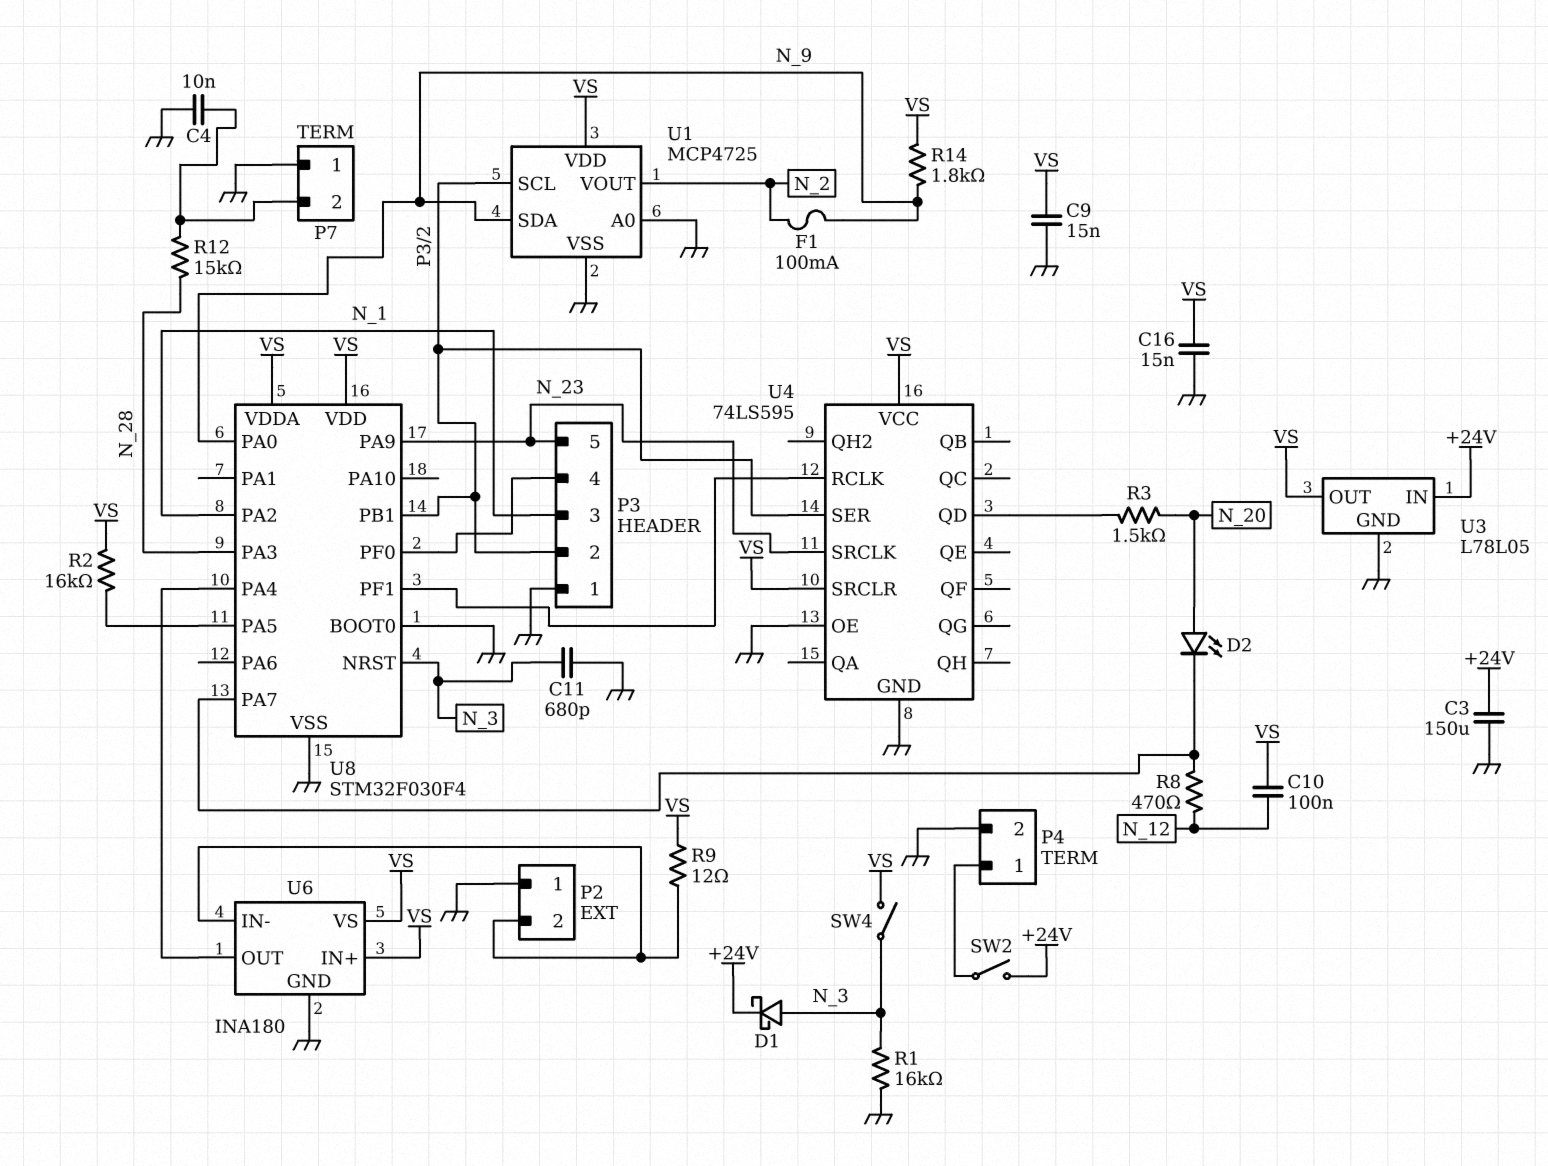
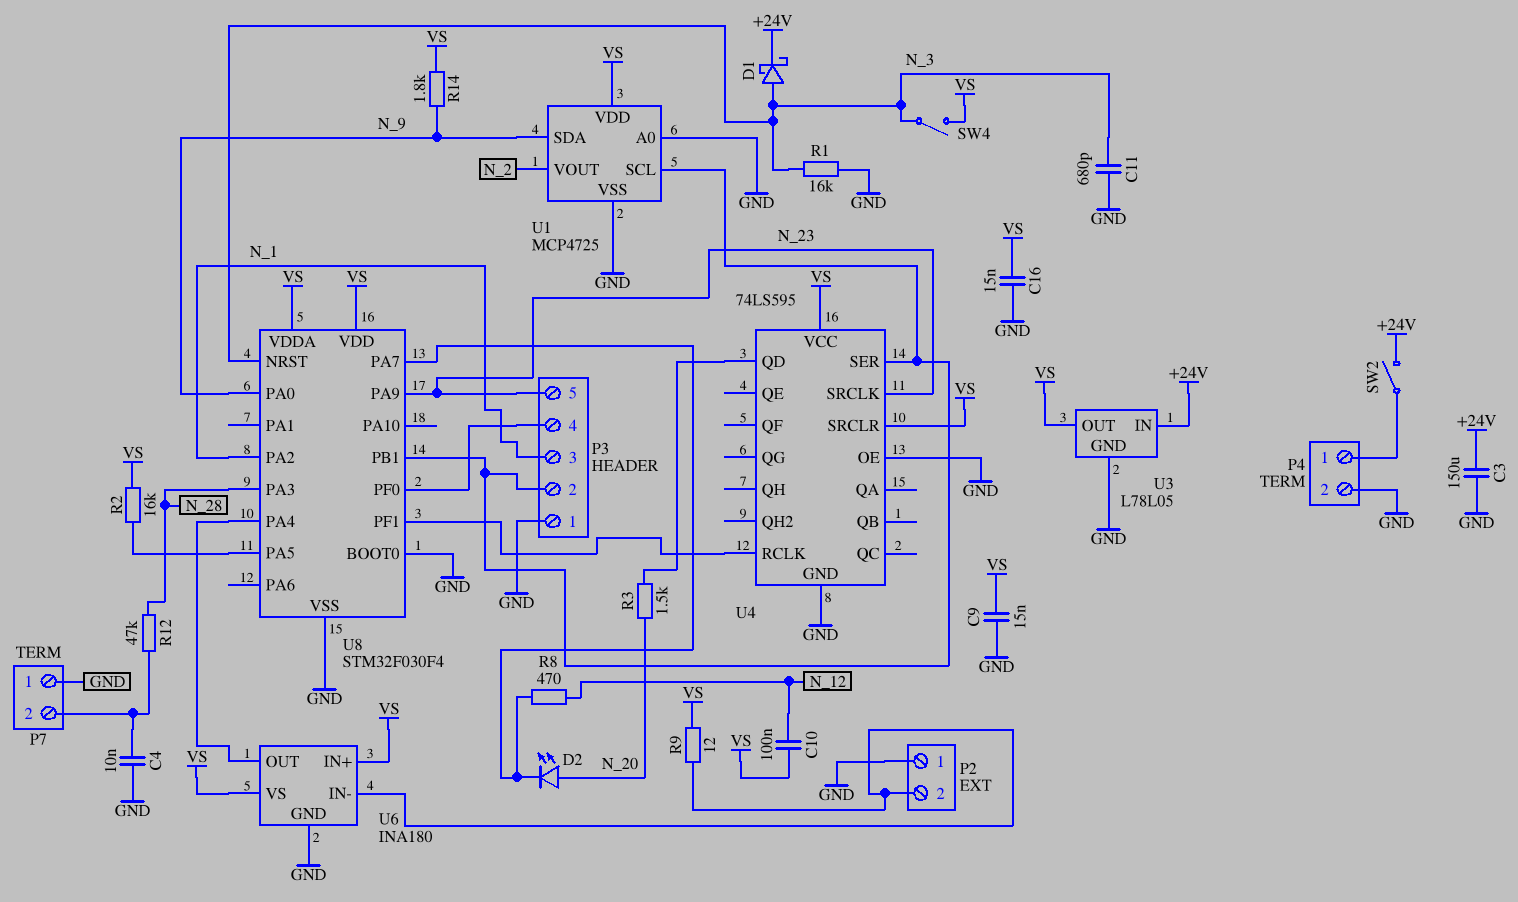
F1: 100mA (N_2, N_9) -> none
R12: 15k (N_28, P7/2) -> 47k (N_28, P7/2)

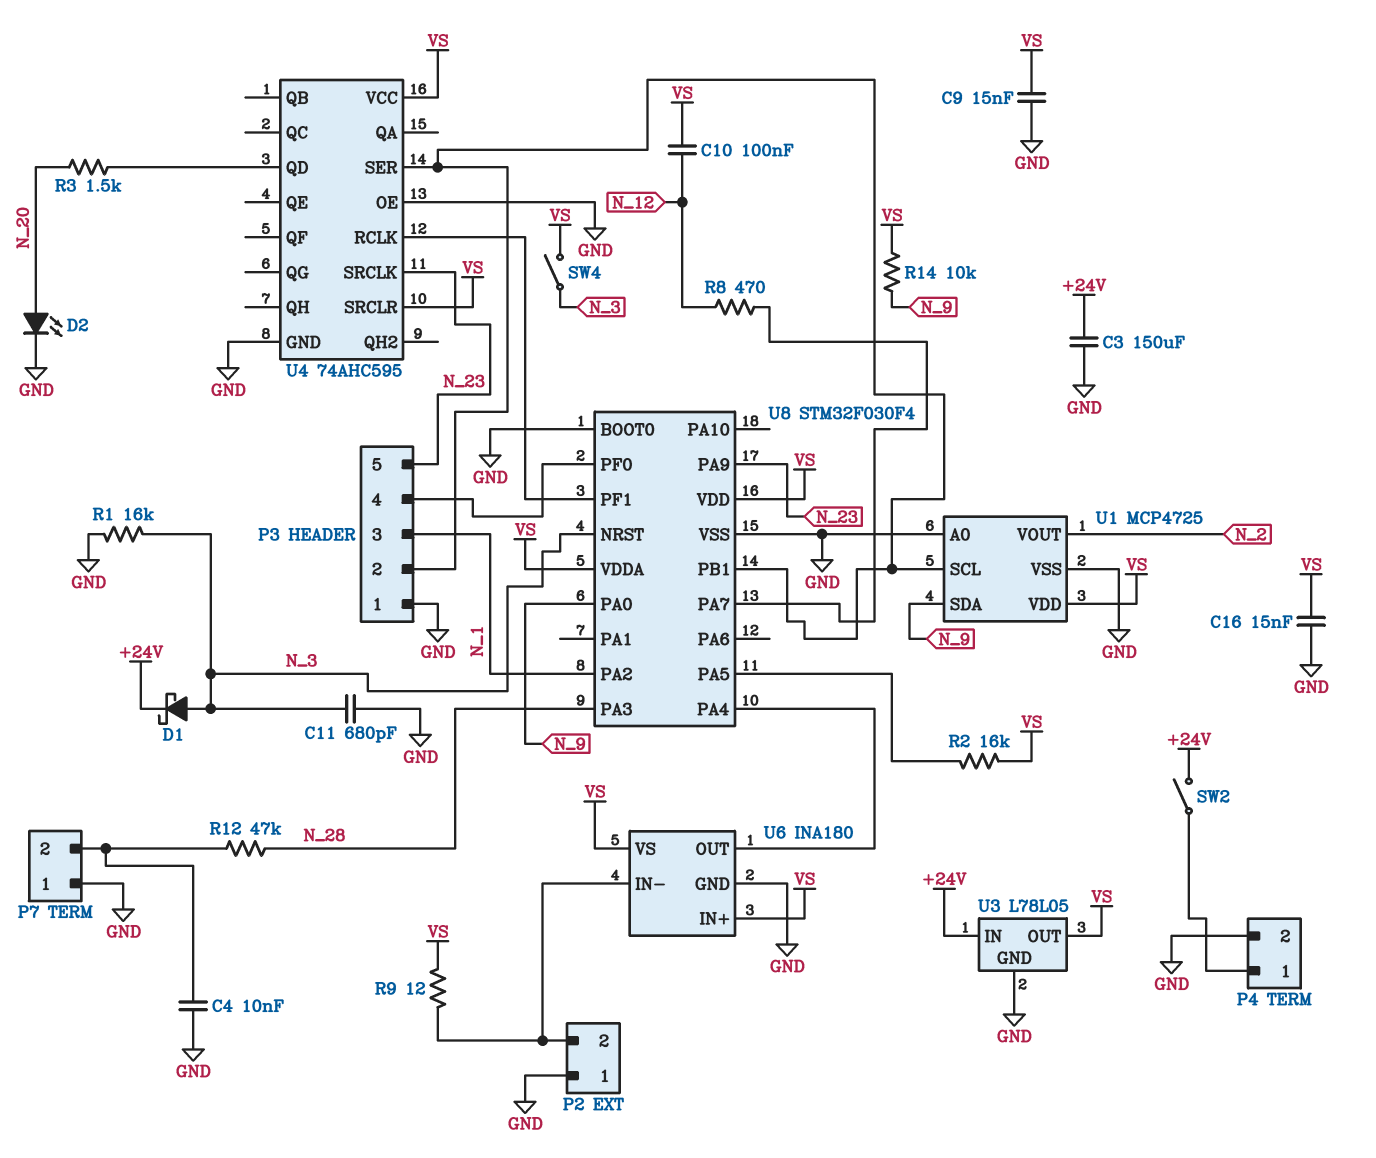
D2: LED (A N_20, K U8/PA7) -> LED (A N_20, K GND)
R14: 1.8k (N_9, VS) -> 10k (N_9, VS)
U4: 74LS595 -> 74AHC595

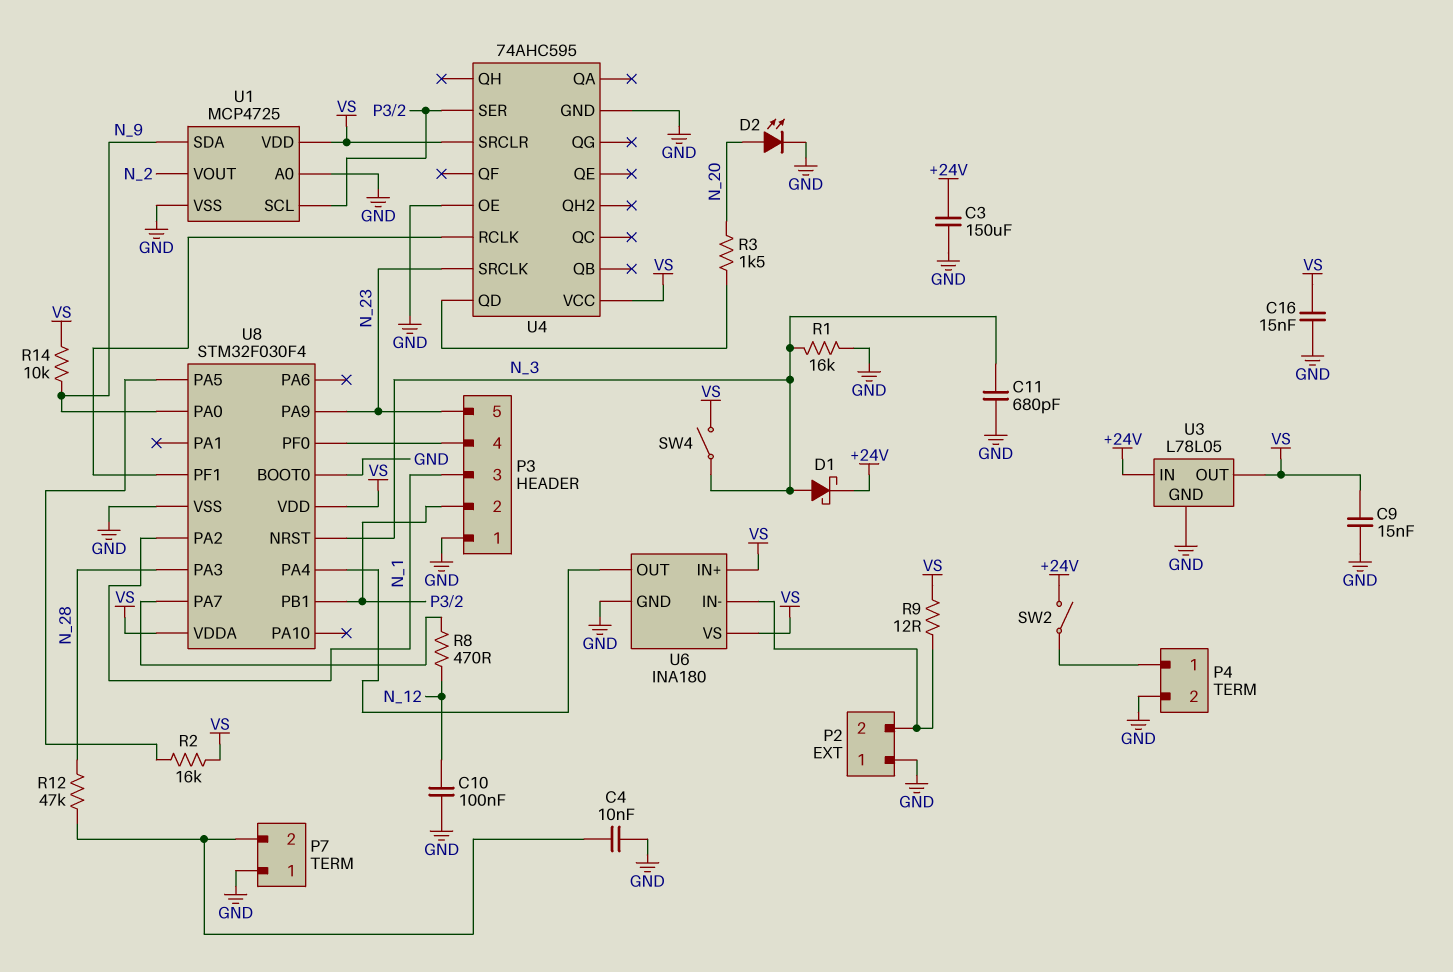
C10: 100nF (N_12, VS) -> 100nF (GND, N_12)

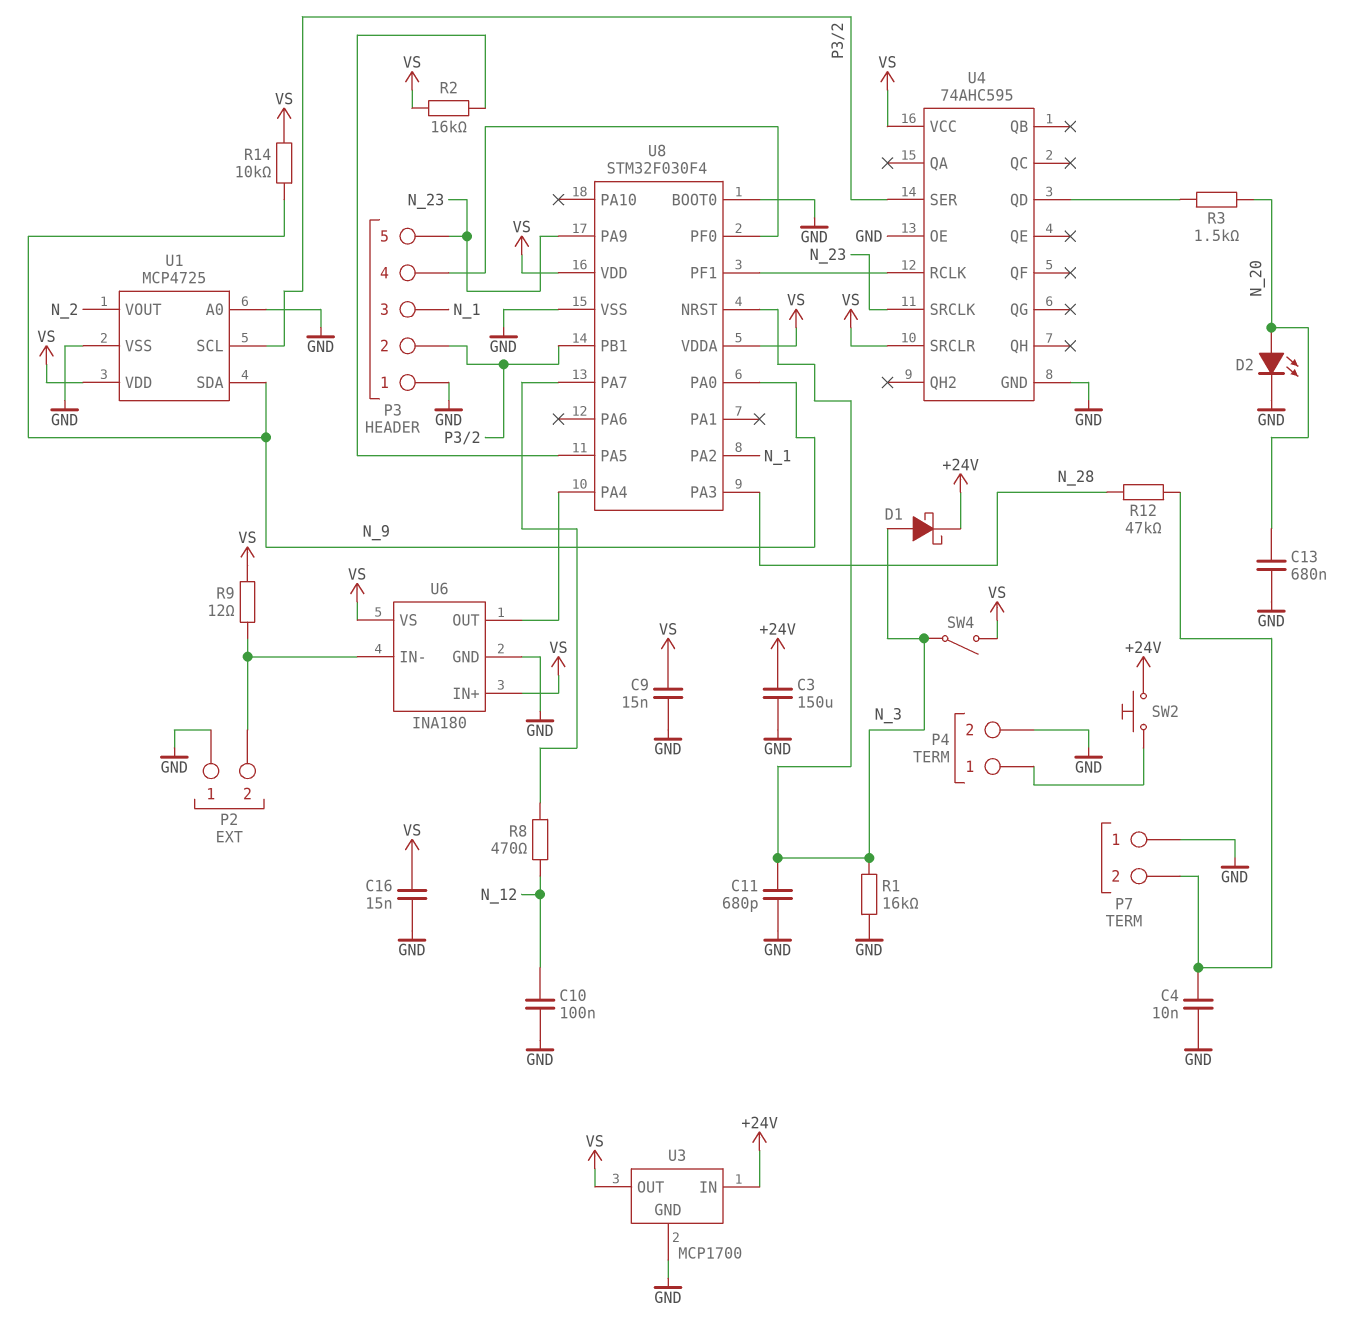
C13: none -> 680nF (GND, N_20)
SW2: switch (+24V, P4/1) -> button (+24V, P4/1)
U3: L78L05 -> MCP1700

